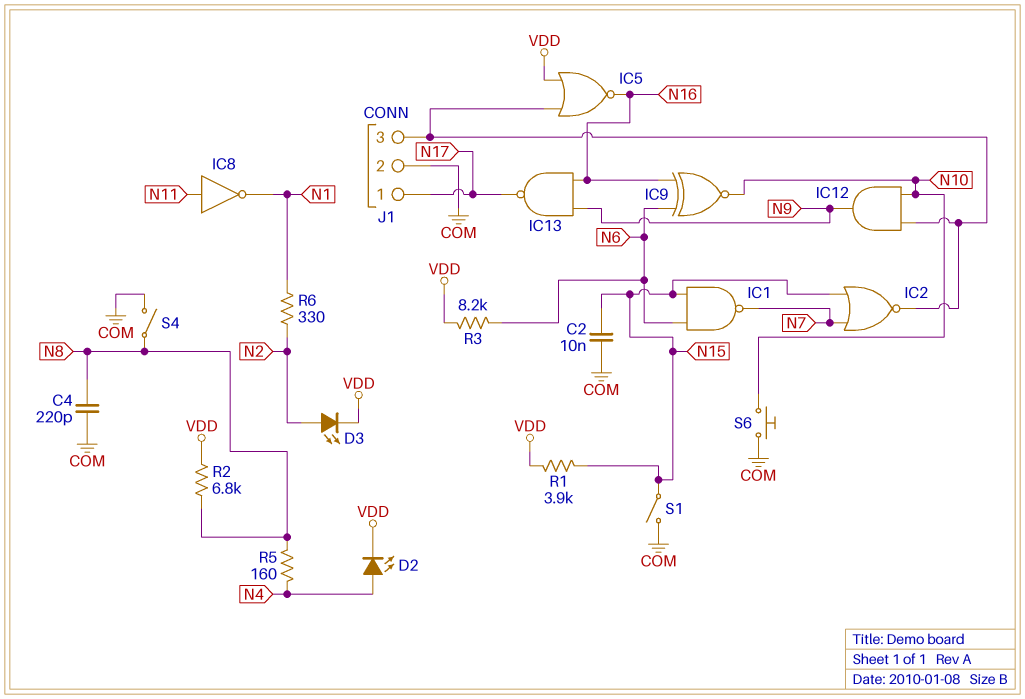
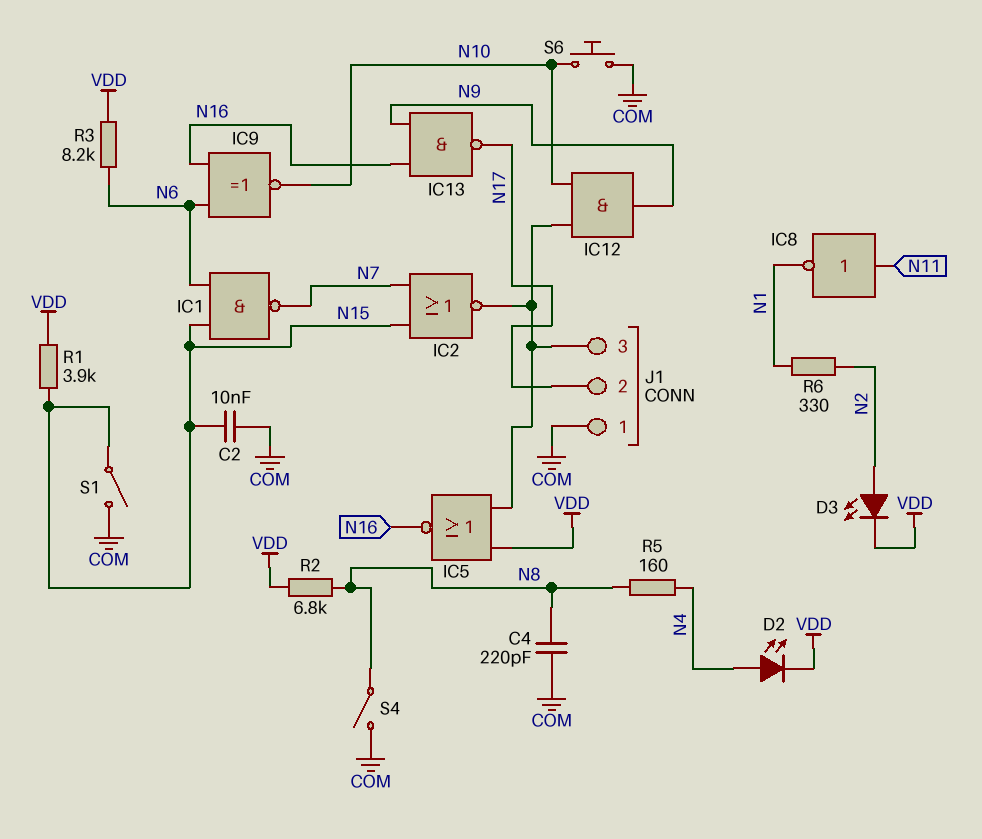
J1 pin 1: N17 -> COM
J1 pin 2: COM -> N17

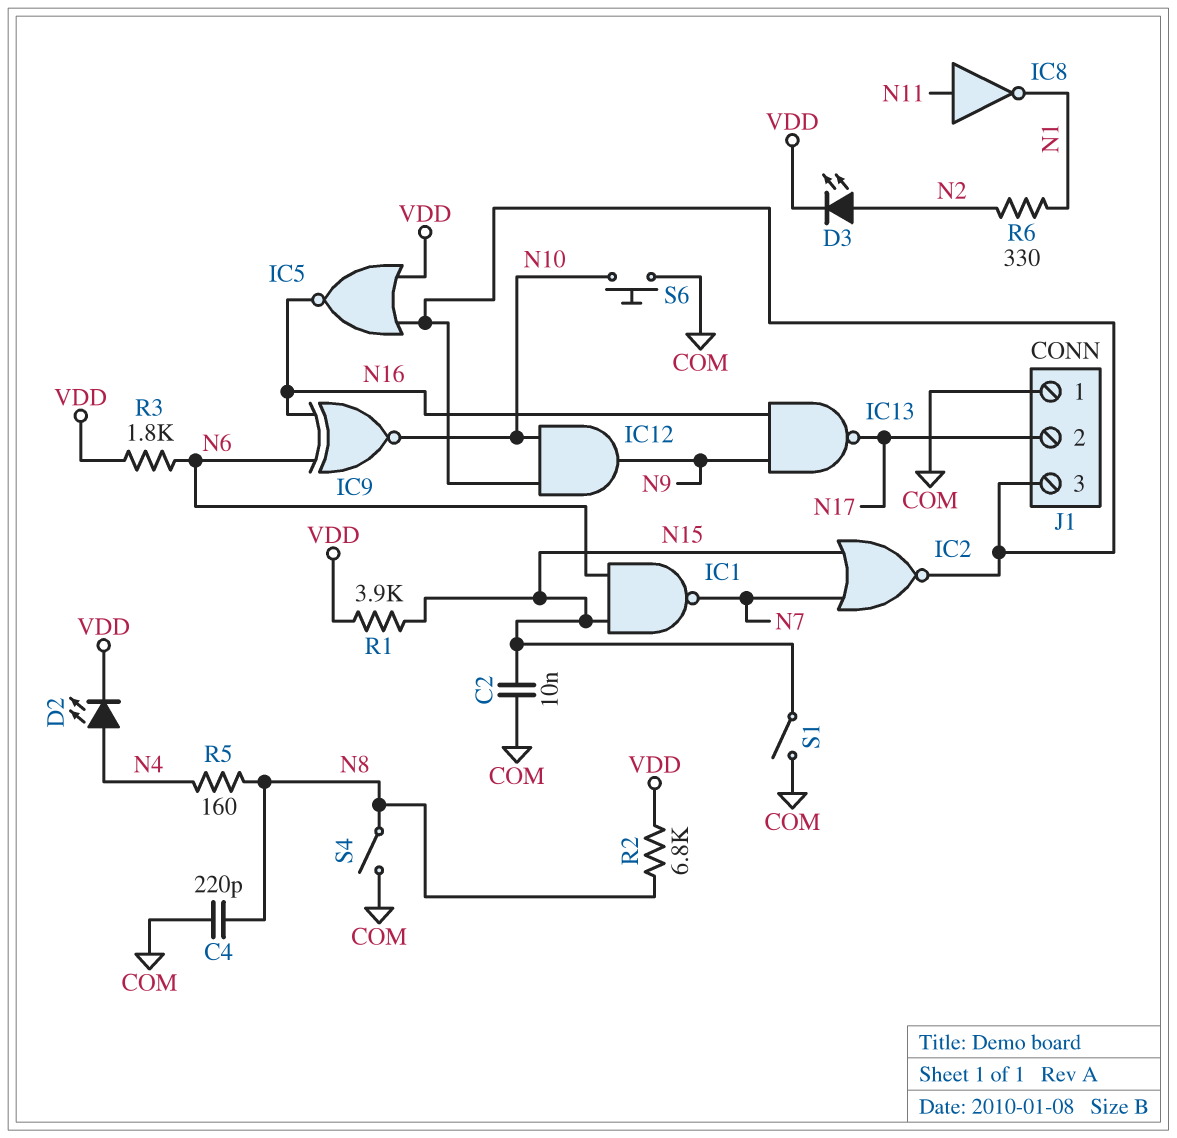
R3: 8.2k (N6, VDD) -> 1.8k (N6, VDD)

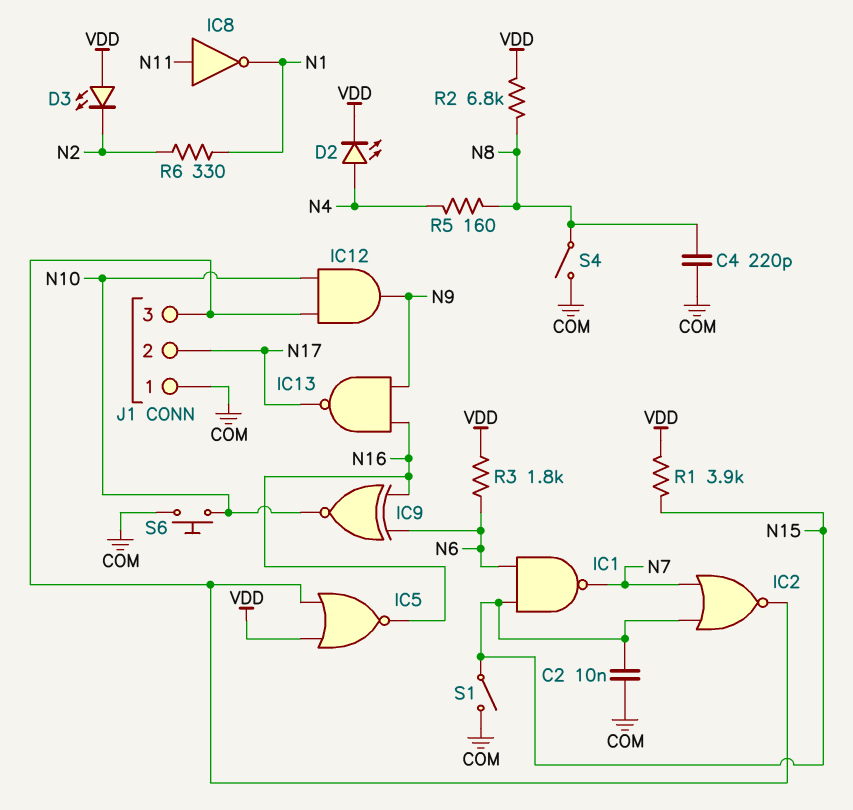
D3: LED (A N2, K VDD) -> LED (A VDD, K N2)

